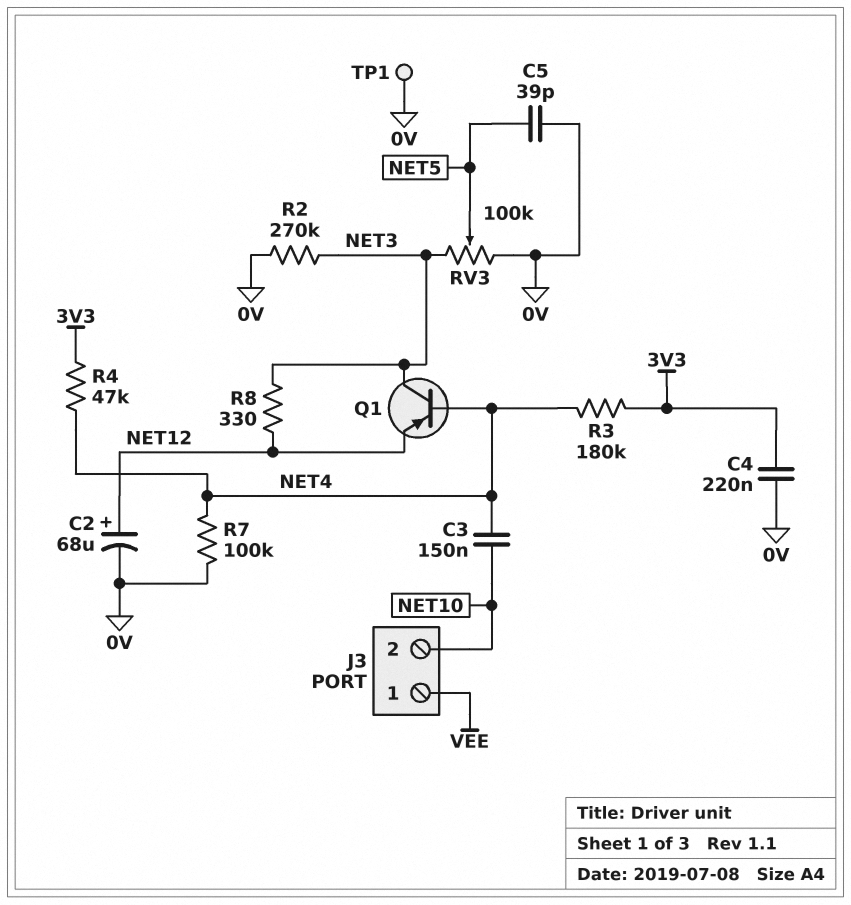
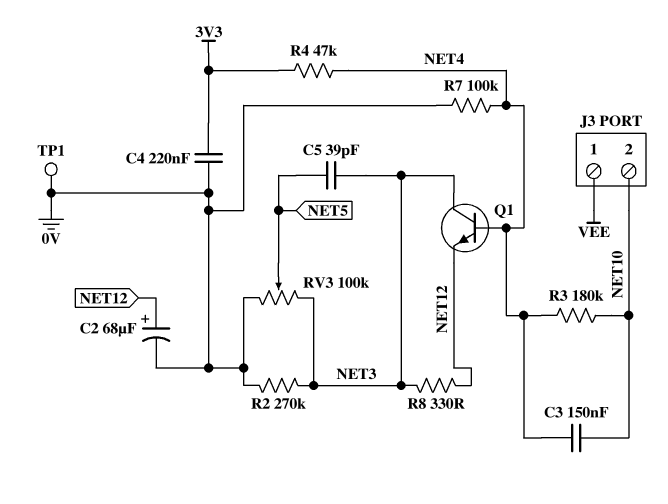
C5: 39pF (0V, NET5) -> 39pF (NET3, NET5)
Q1: PNP (B NET4, C NET3, E NET12) -> NPN (B NET4, C NET3, E NET12)
R3: 180k (3V3, NET4) -> 180k (NET4, NET10)

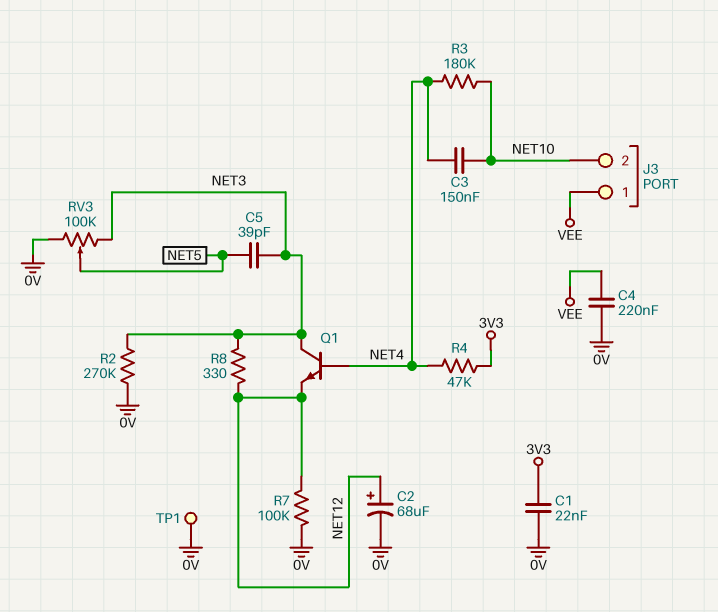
C1: none -> 22nF (0V, 3V3)
C4: 220nF (0V, 3V3) -> 220nF (0V, VEE)
R7: 100k (0V, NET4) -> 100k (0V, NET12)

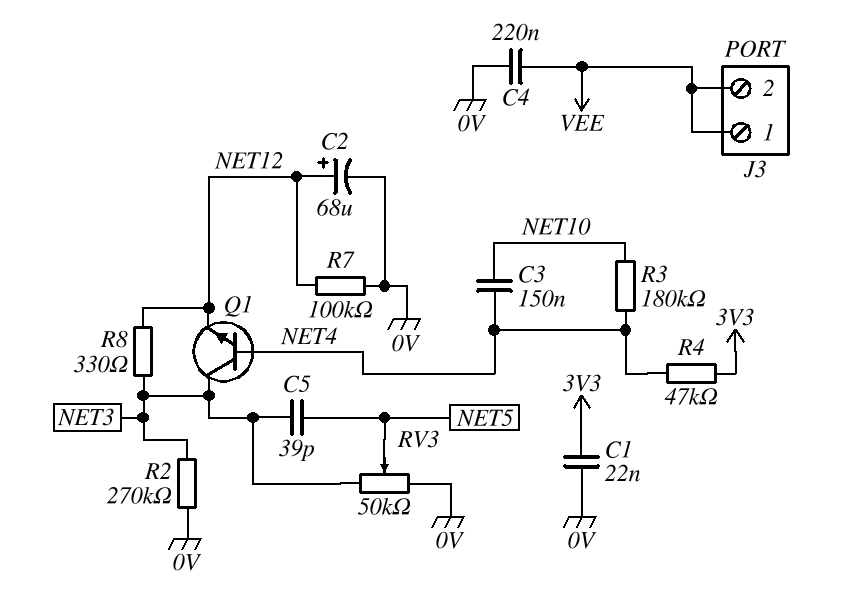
J3 pin 2: NET10 -> VEE
RV3: 100k (0V, NET3, wiper NET5) -> 50k (0V, NET3, wiper NET5)
TP1: test point (0V) -> none

